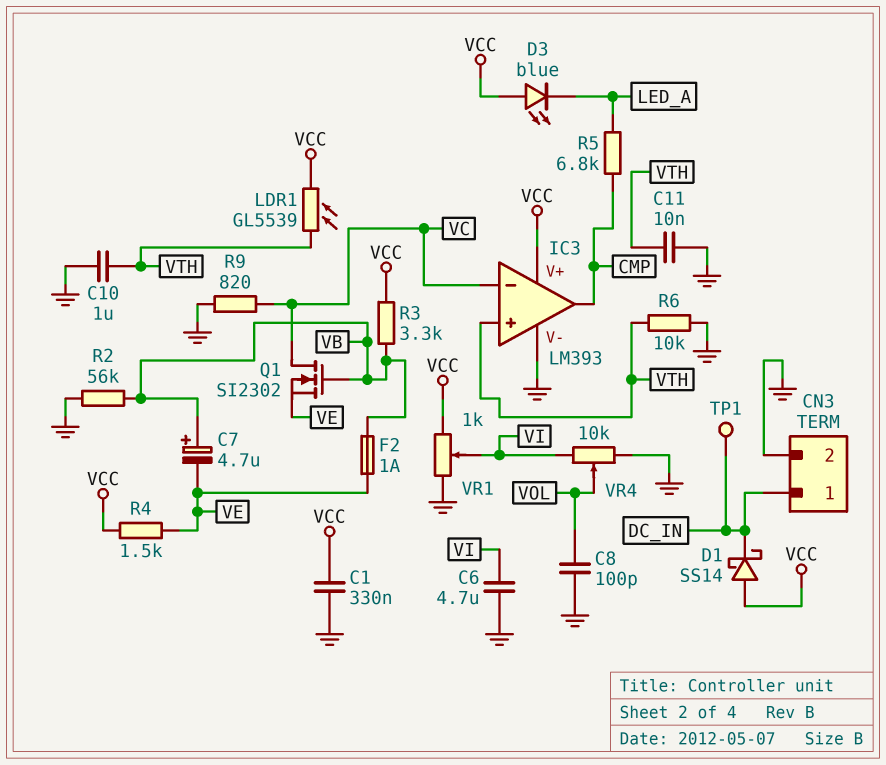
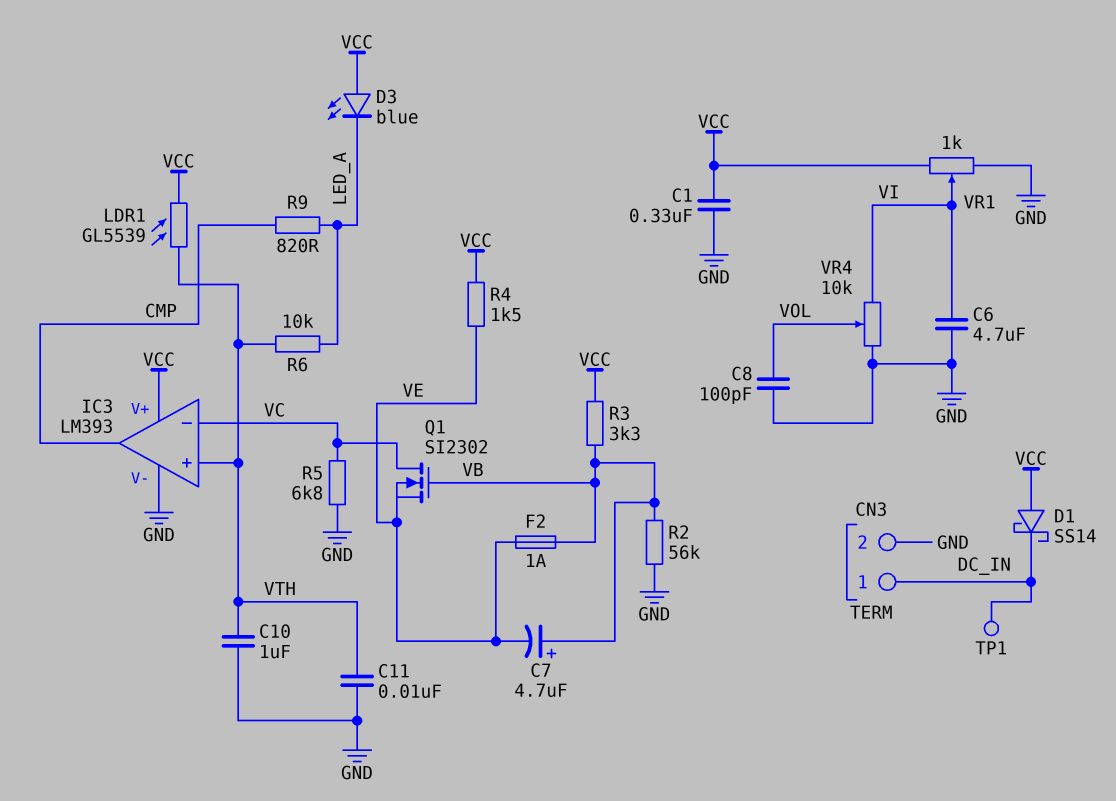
R5: 6.8k (CMP, LED_A) -> 6.8k (GND, VC)
R6: 10k (GND, VTH) -> 10k (LED_A, VTH)
R9: 820 (GND, VC) -> 820 (CMP, LED_A)

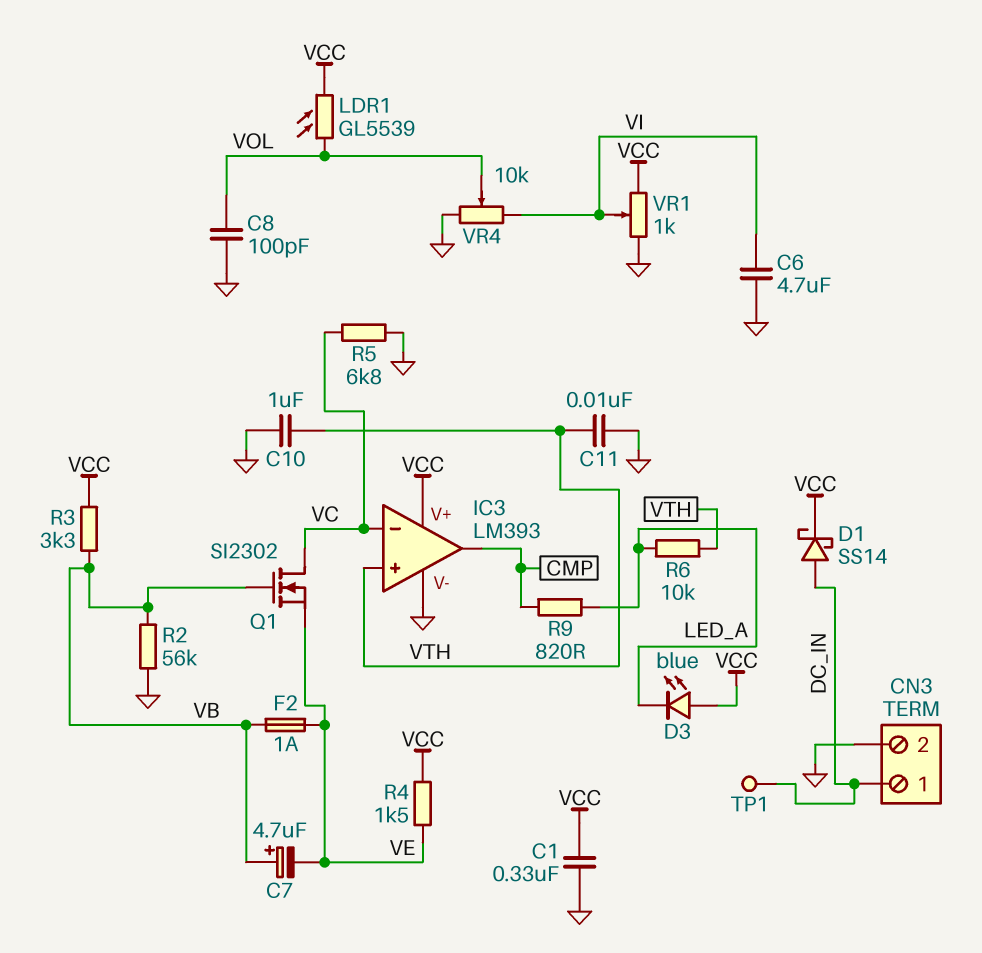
D1: schottky SS14 (A VCC, K DC_IN) -> schottky SS14 (A DC_IN, K VCC)
LDR1: GL5539 (VCC, VTH) -> GL5539 (VCC, VOL)

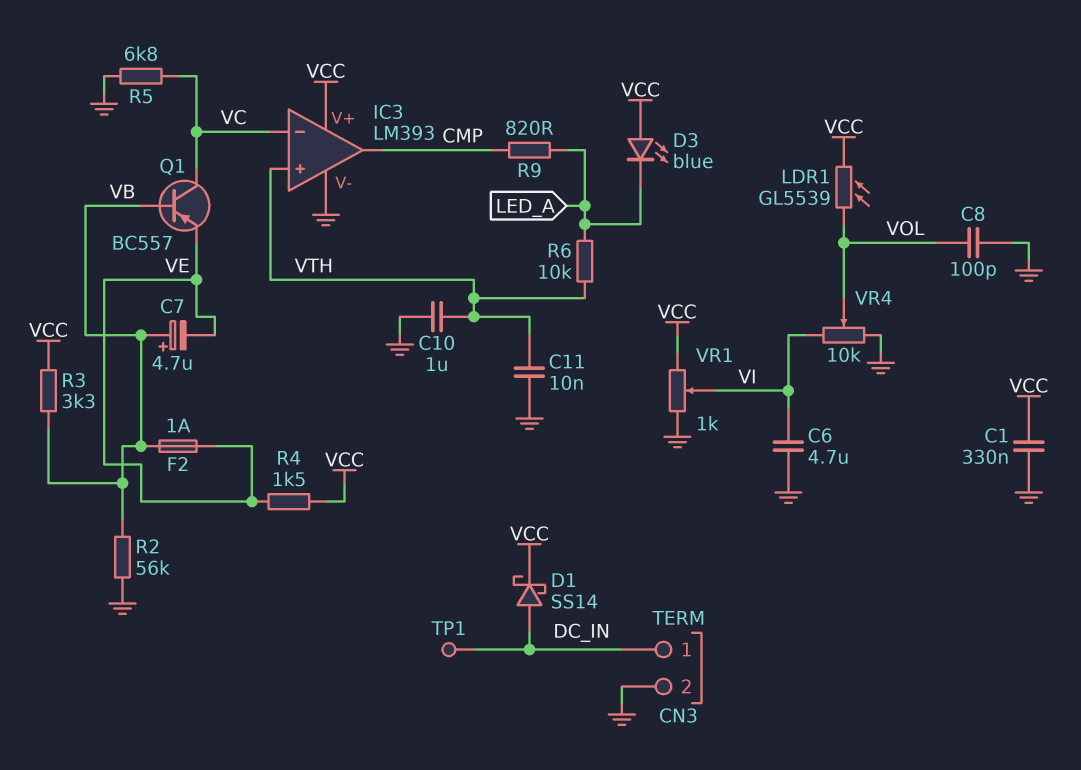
Q1: NMOS SI2302 (G VB, D VC, S VE) -> PNP BC557 (B VB, C VC, E VE)

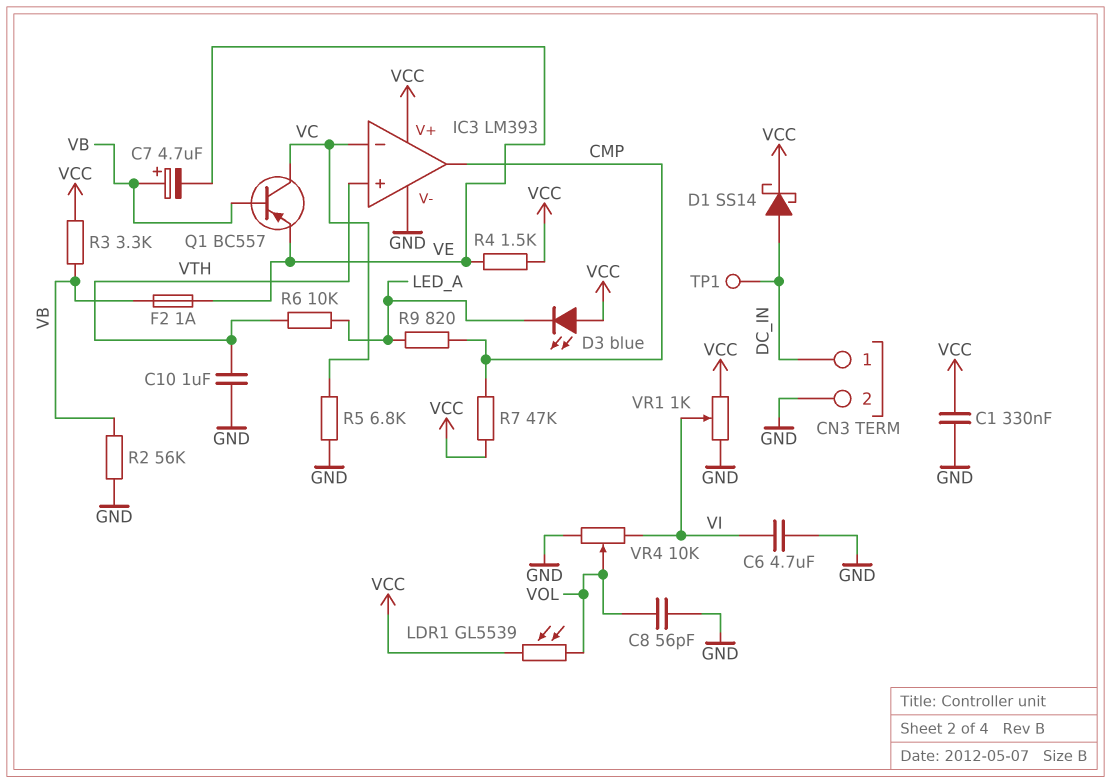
C8: 100pF (GND, VOL) -> 56pF (GND, VOL)
C11: 10nF (GND, VTH) -> none
R7: none -> 47k (CMP, VCC)

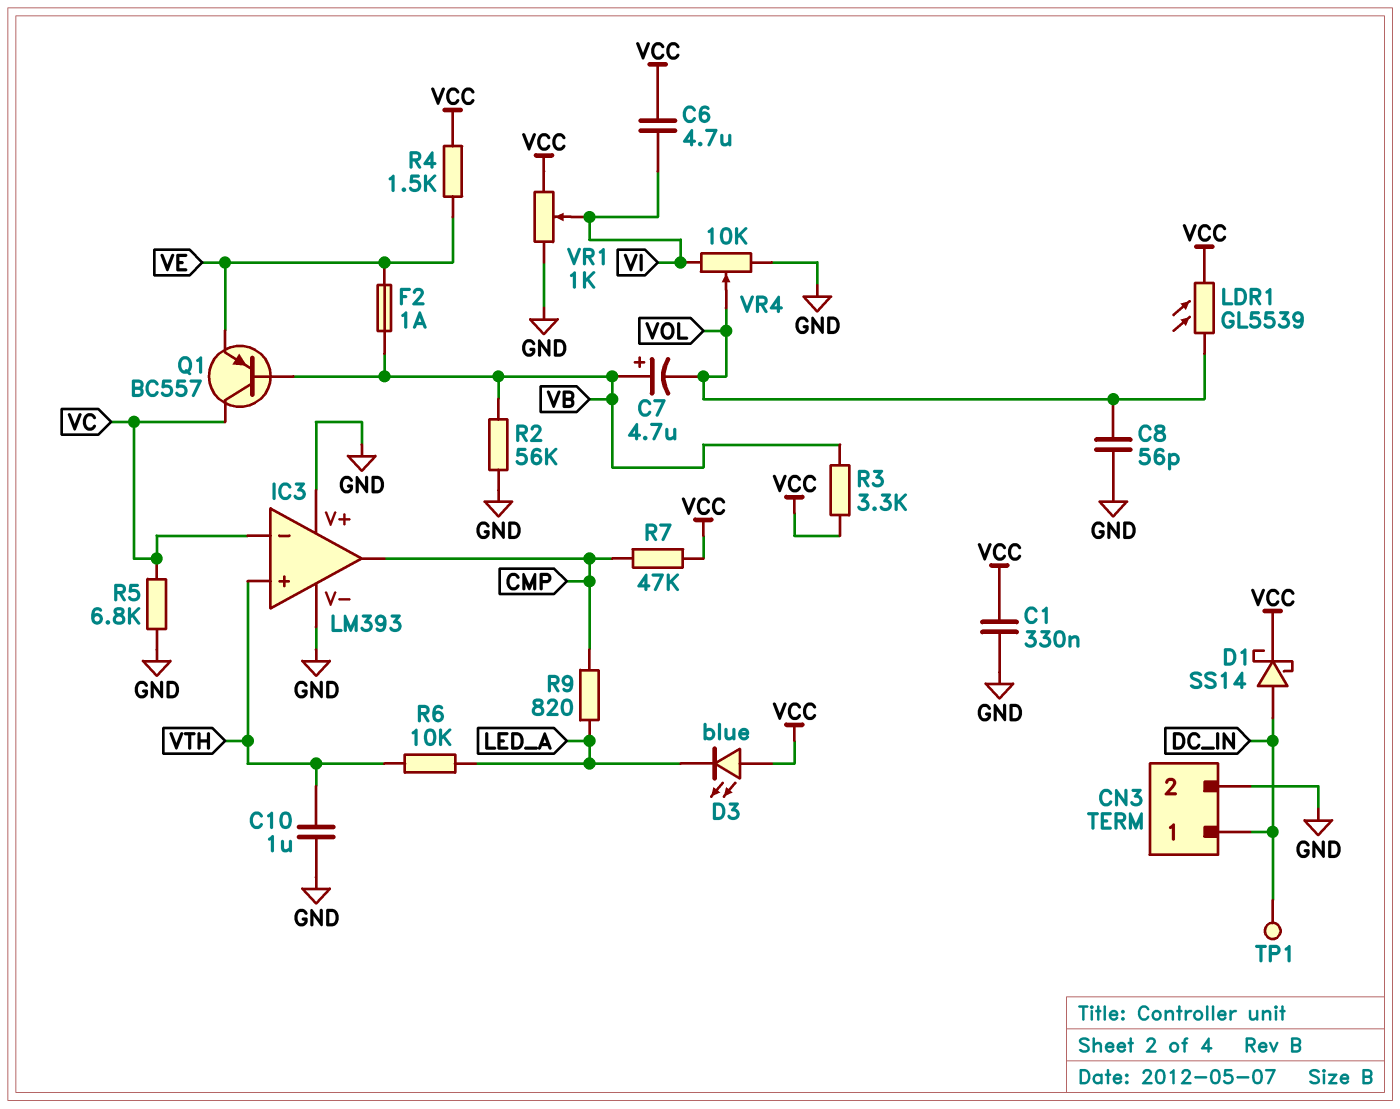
C6: 4.7uF (GND, VI) -> 4.7uF (VCC, VI)
C7: 4.7uF (plus VB, minus VE) -> 4.7uF (plus VB, minus VOL)
IC3 pin V+: VCC -> GND

